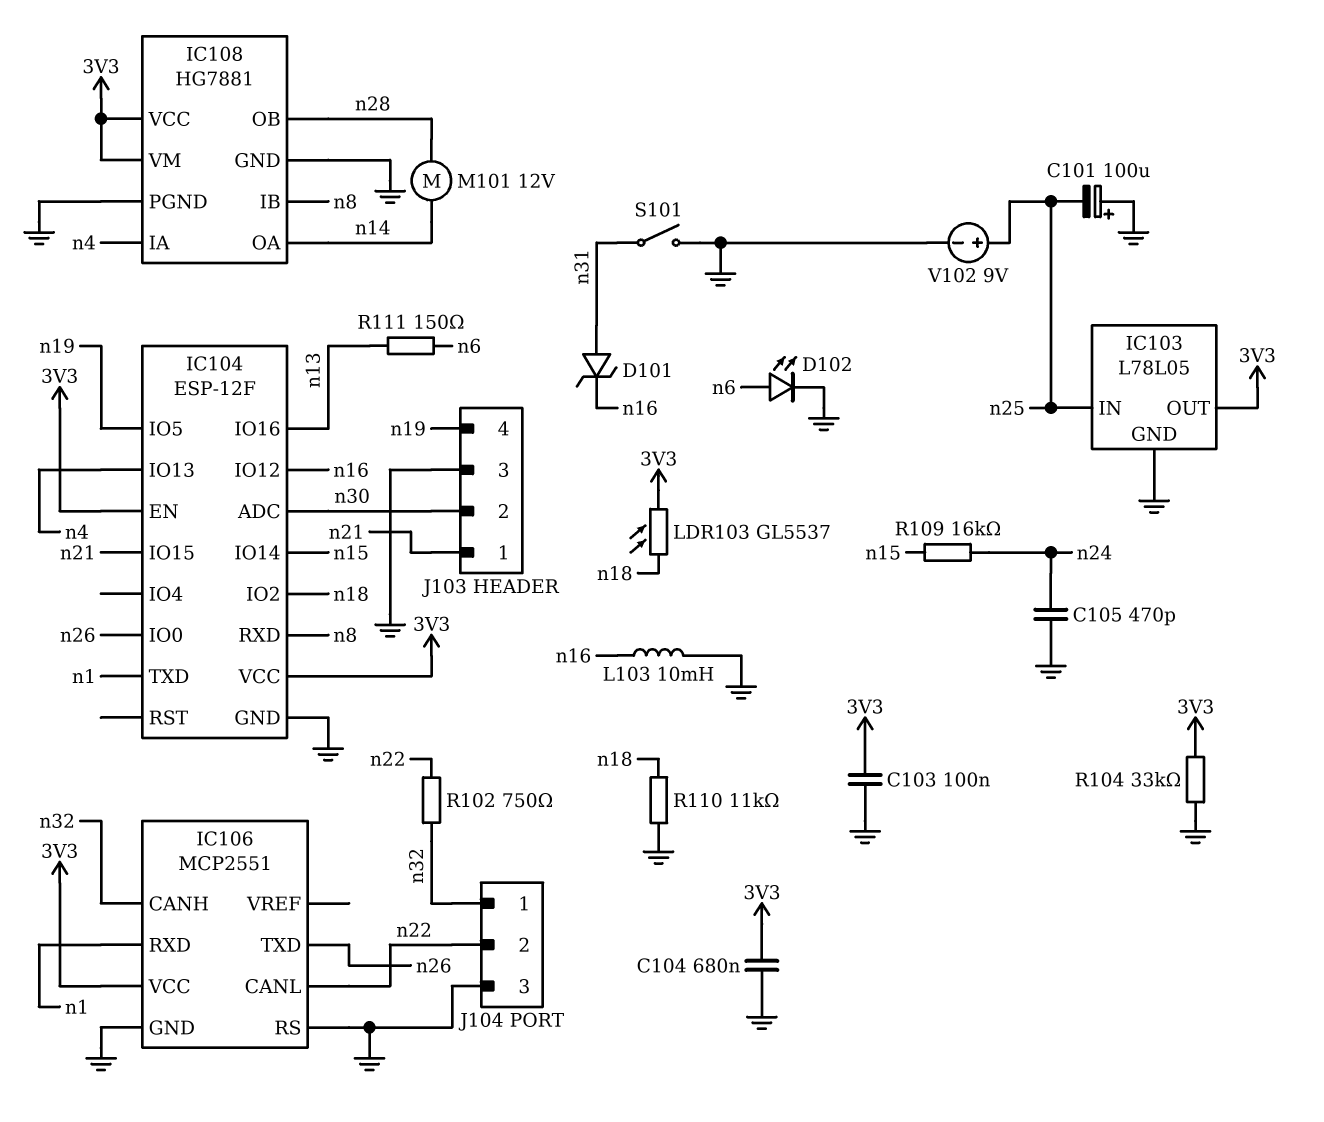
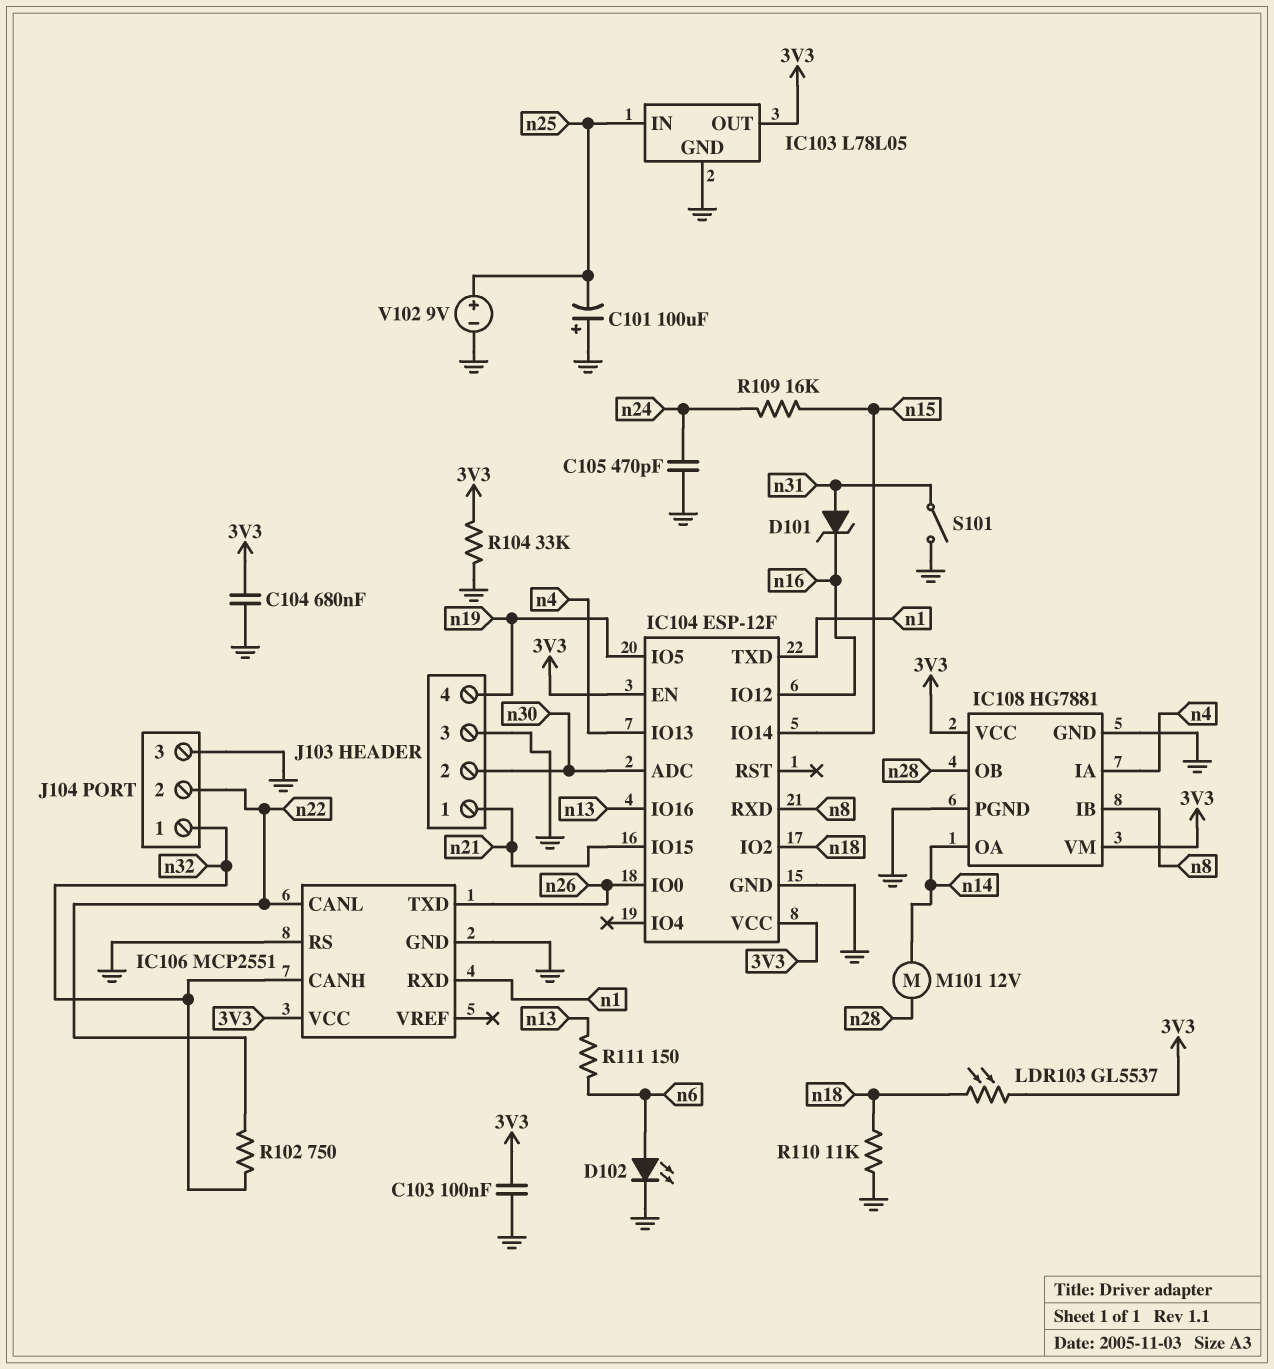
L103: 10mH (GND, n16) -> none

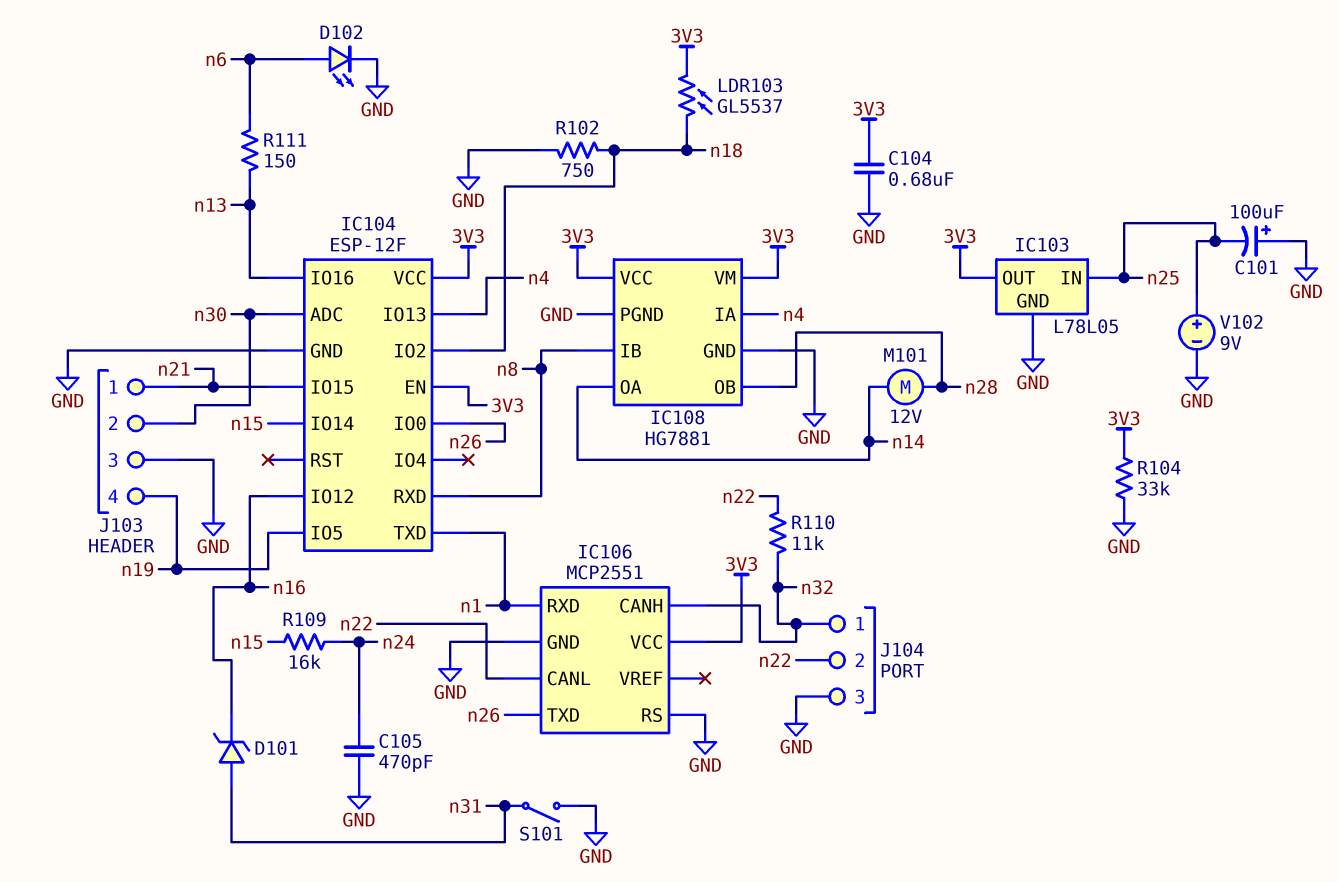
C103: 100nF (3V3, GND) -> none
R102: 750 (n22, n32) -> 750 (GND, n18)
R110: 11k (GND, n18) -> 11k (n22, n32)

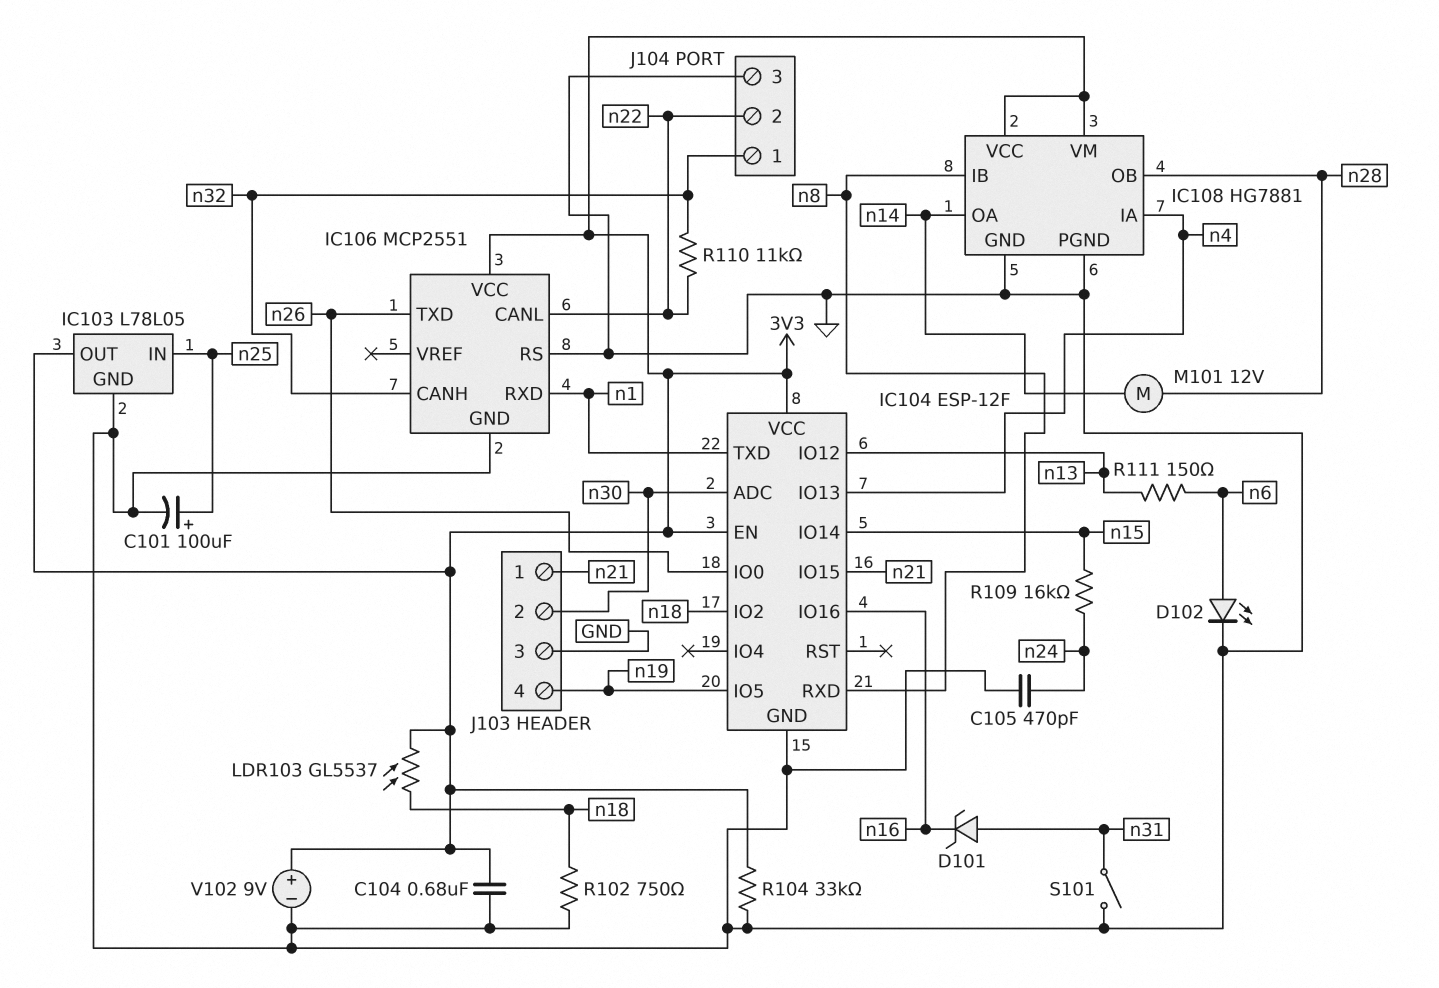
C101: 100uF (plus GND, minus n25) -> 100uF (plus n25, minus GND)
IC104 pin IO12: n16 -> n13
IC104 pin IO16: n13 -> n16
V102: 9V (plus n25, minus GND) -> 9V (plus 3V3, minus GND)

